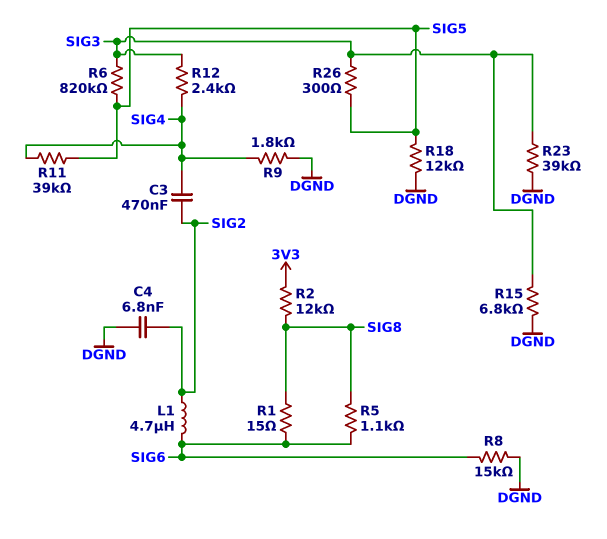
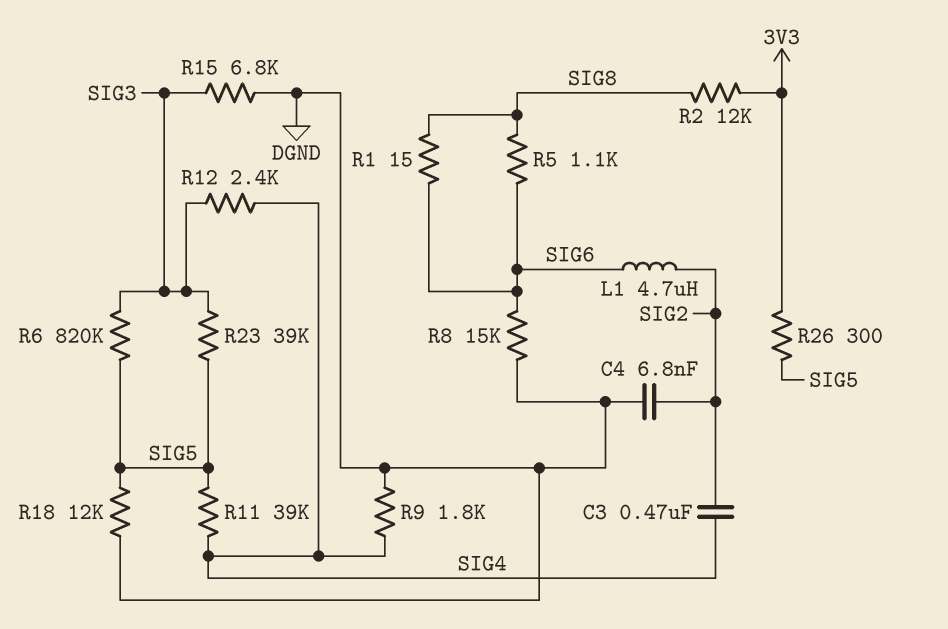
R23: 39k (DGND, SIG3) -> 39k (SIG3, SIG5)
R26: 300 (SIG3, SIG5) -> 300 (3V3, SIG5)

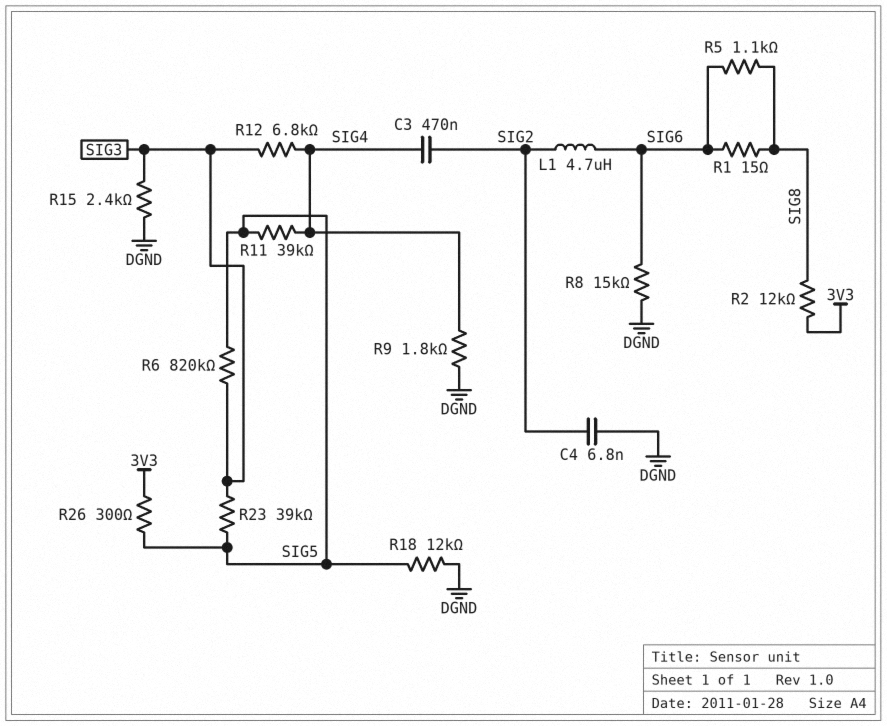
R12: 2.4k (SIG3, SIG4) -> 6.8k (SIG3, SIG4)
R15: 6.8k (DGND, SIG3) -> 2.4k (DGND, SIG3)

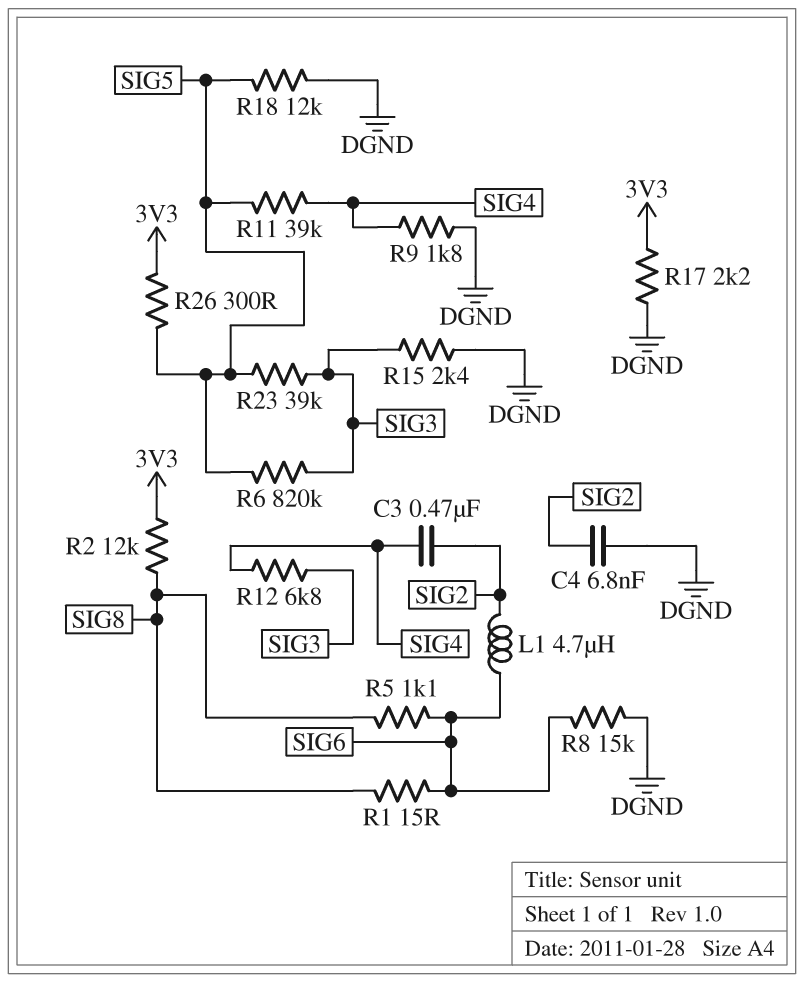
R17: none -> 2.2k (3V3, DGND)

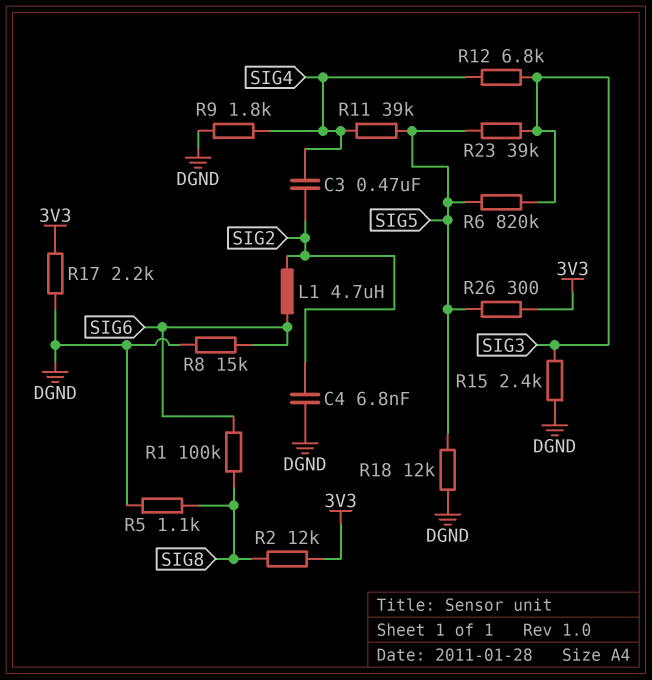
R1: 15 (SIG6, SIG8) -> 100k (SIG6, SIG8)
R5: 1.1k (SIG6, SIG8) -> 1.1k (DGND, SIG8)

